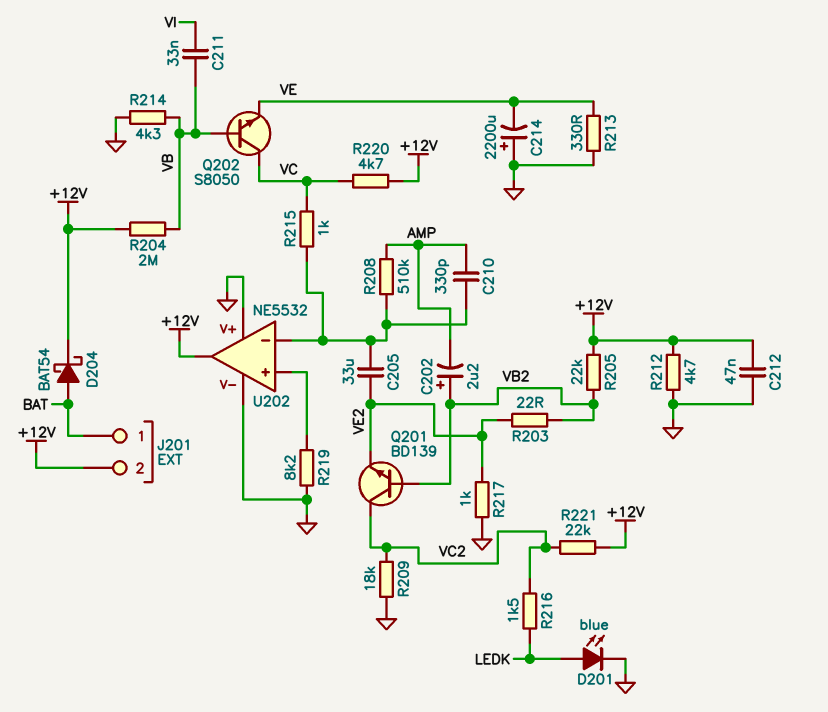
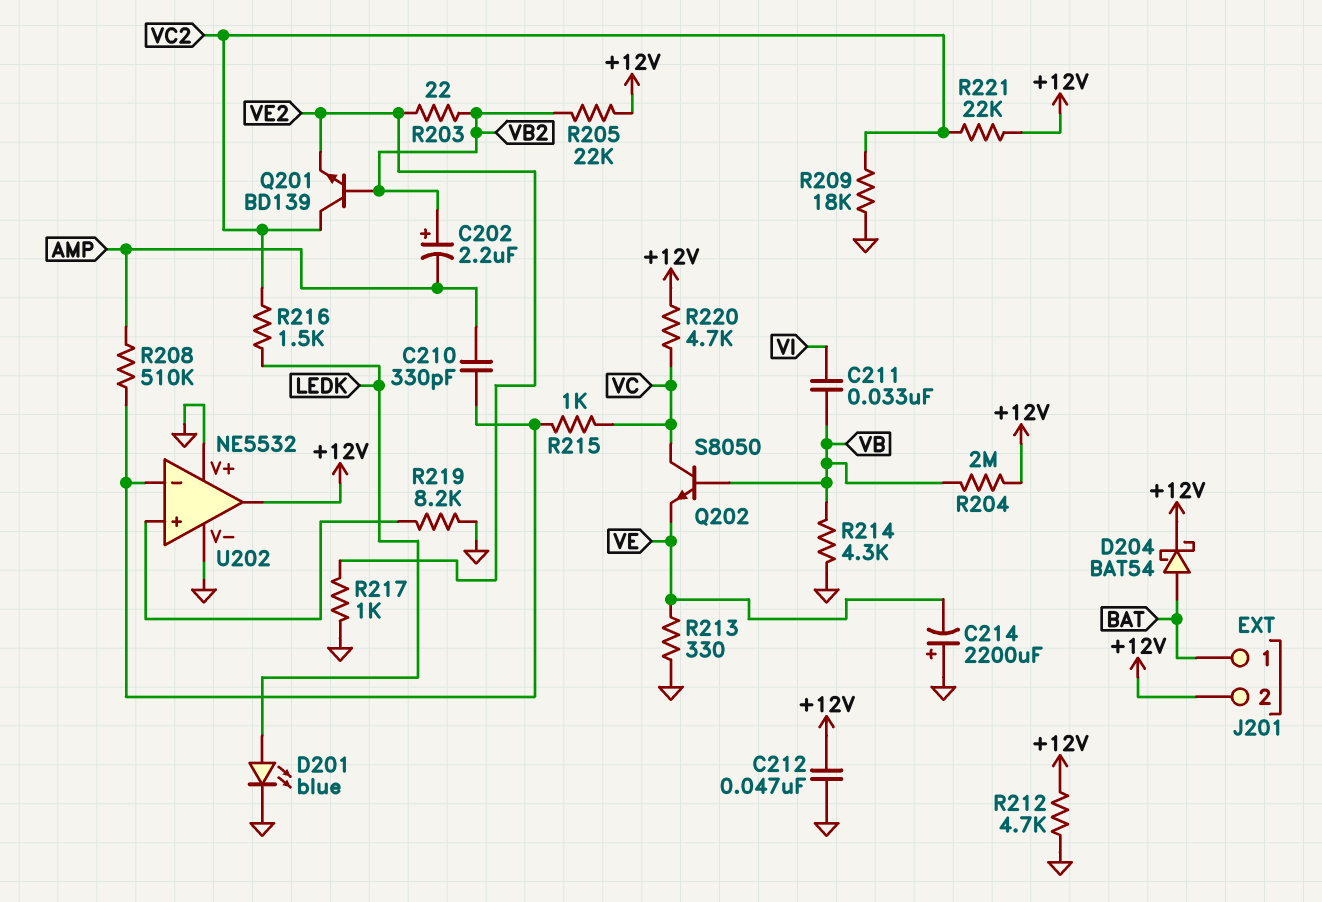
C205: 33uF (U202/in-, VE2) -> none

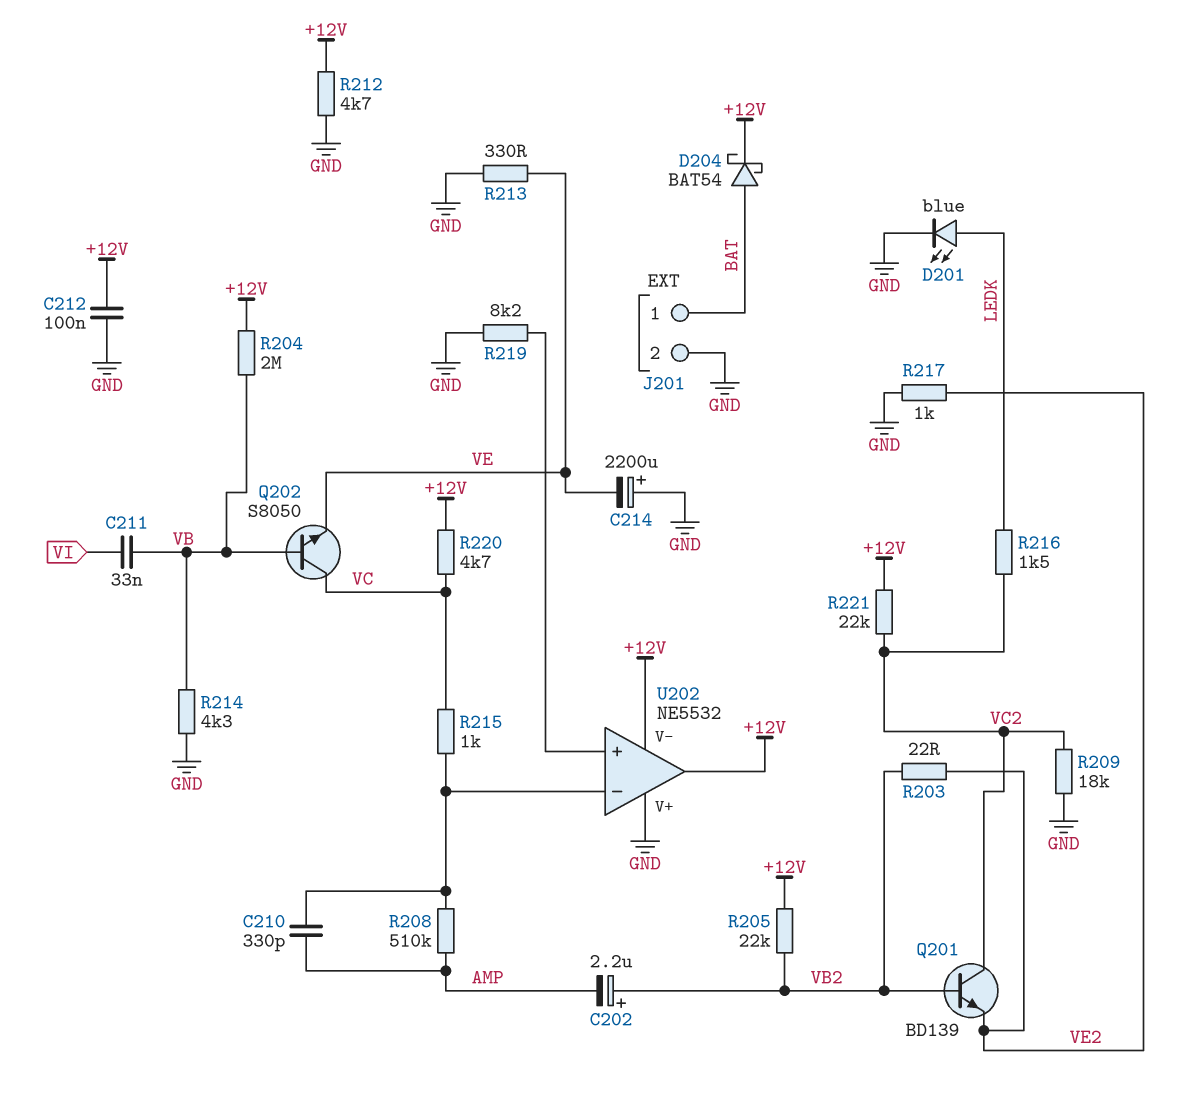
C212: 47nF (+12V, GND) -> 100nF (+12V, GND)
J201 pin 2: +12V -> GND
U202 pin V-: GND -> +12V

